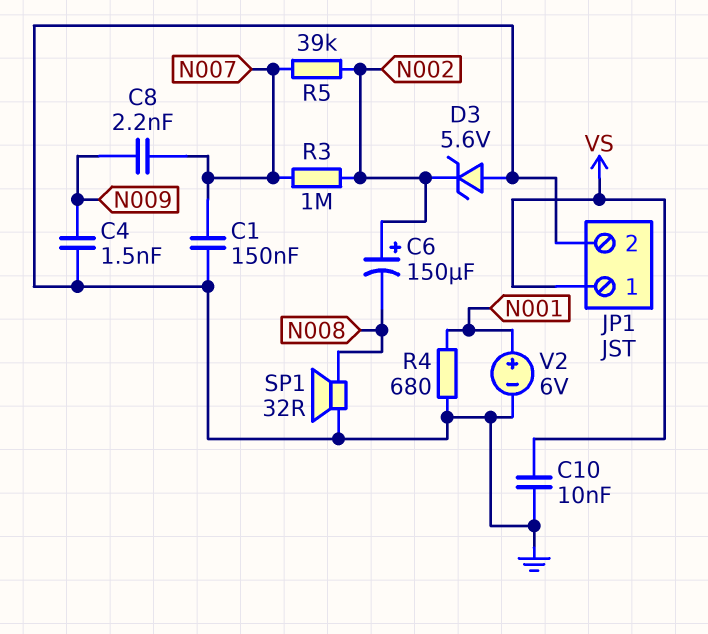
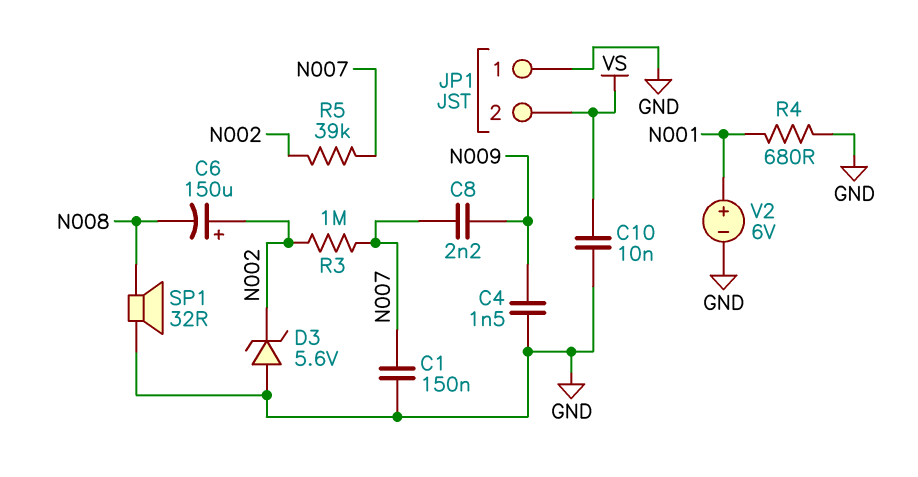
JP1 pin 1: VS -> GND
JP1 pin 2: GND -> VS

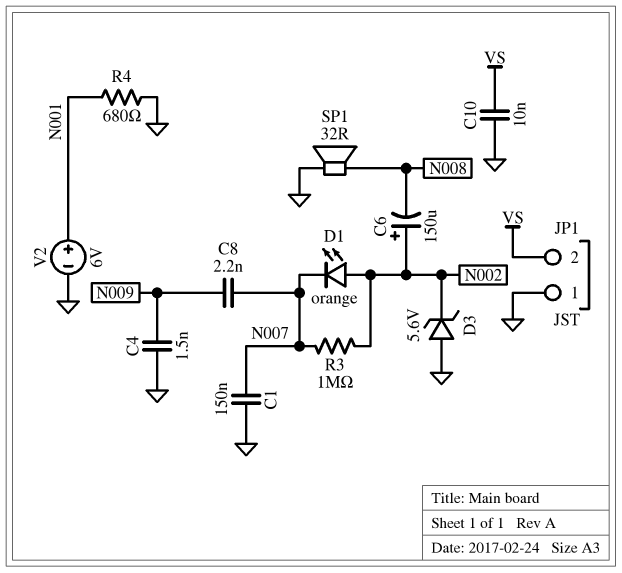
D1: none -> LED orange (A N002, K N007)
R5: 39k (N002, N007) -> none

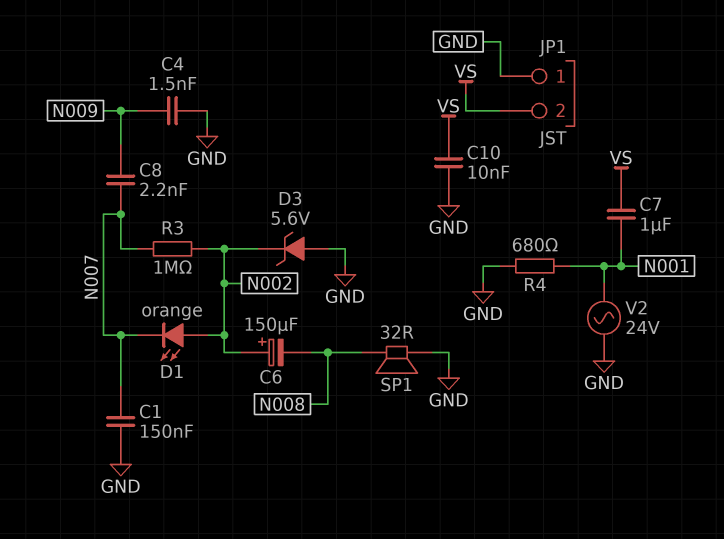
C7: none -> 1uF (N001, VS)
V2: 6V (plus N001, minus GND) -> AC 24V (GND, N001)

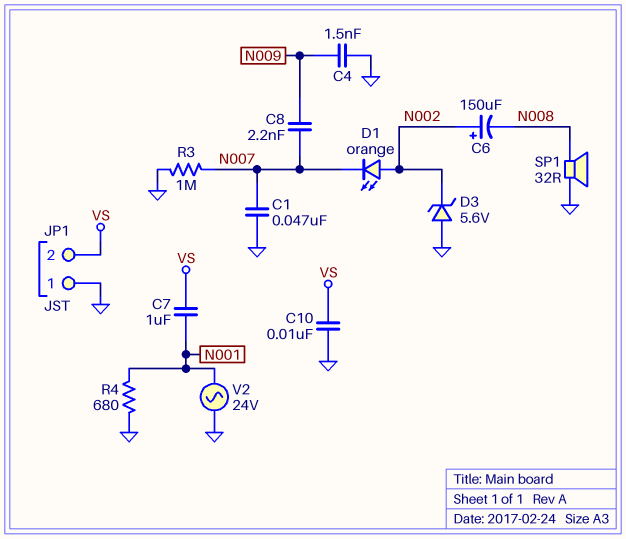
C1: 150nF (GND, N007) -> 47nF (GND, N007)
R3: 1M (N002, N007) -> 1M (GND, N007)

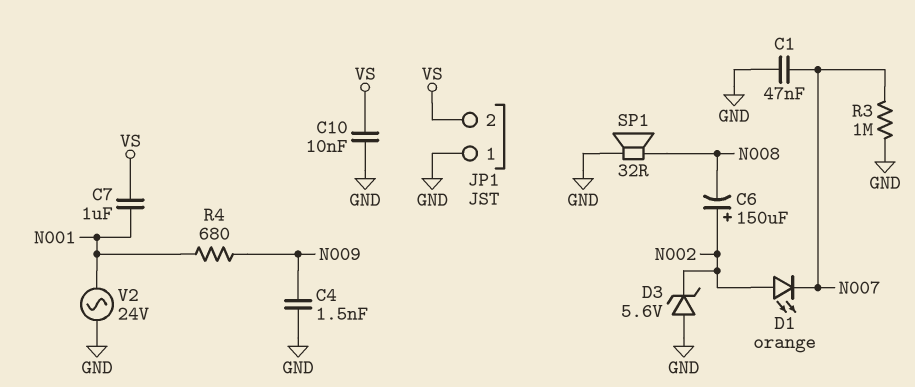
C8: 2.2nF (N007, N009) -> none
R4: 680 (GND, N001) -> 680 (N001, N009)

